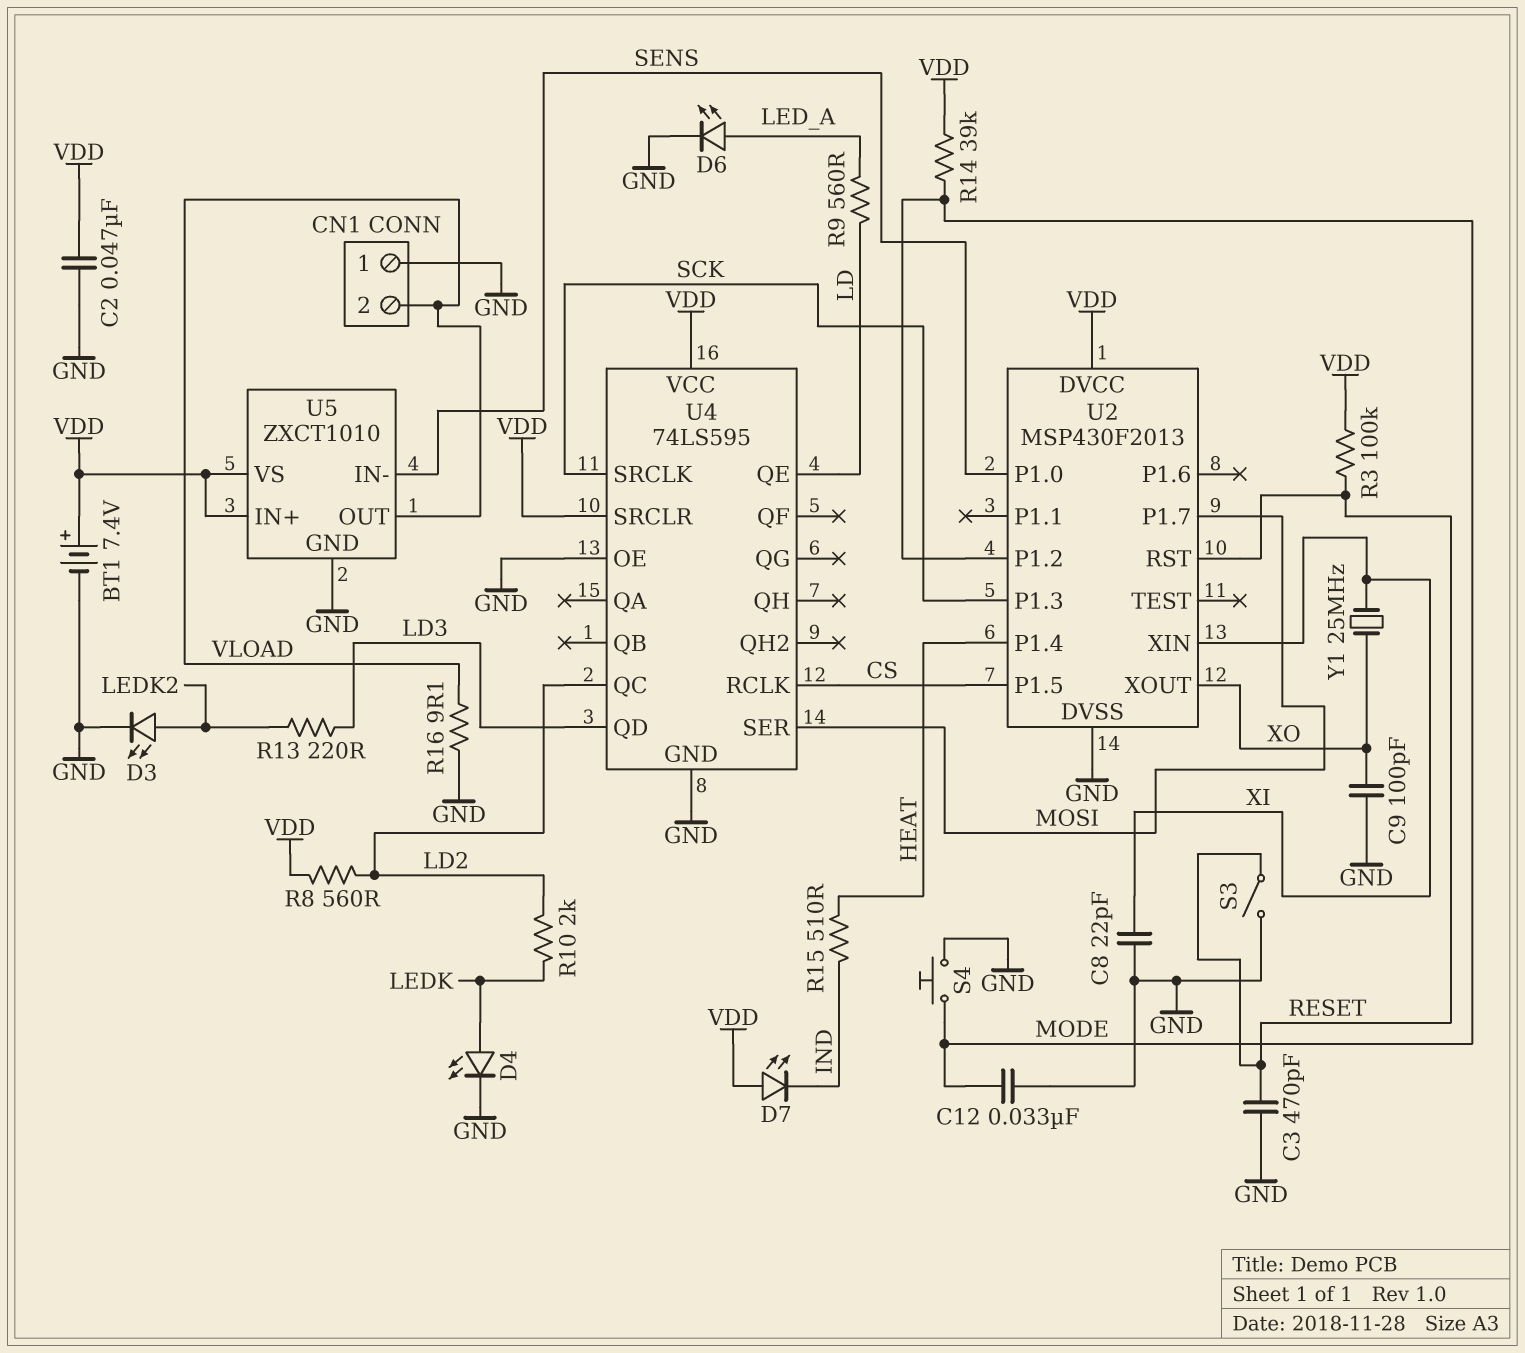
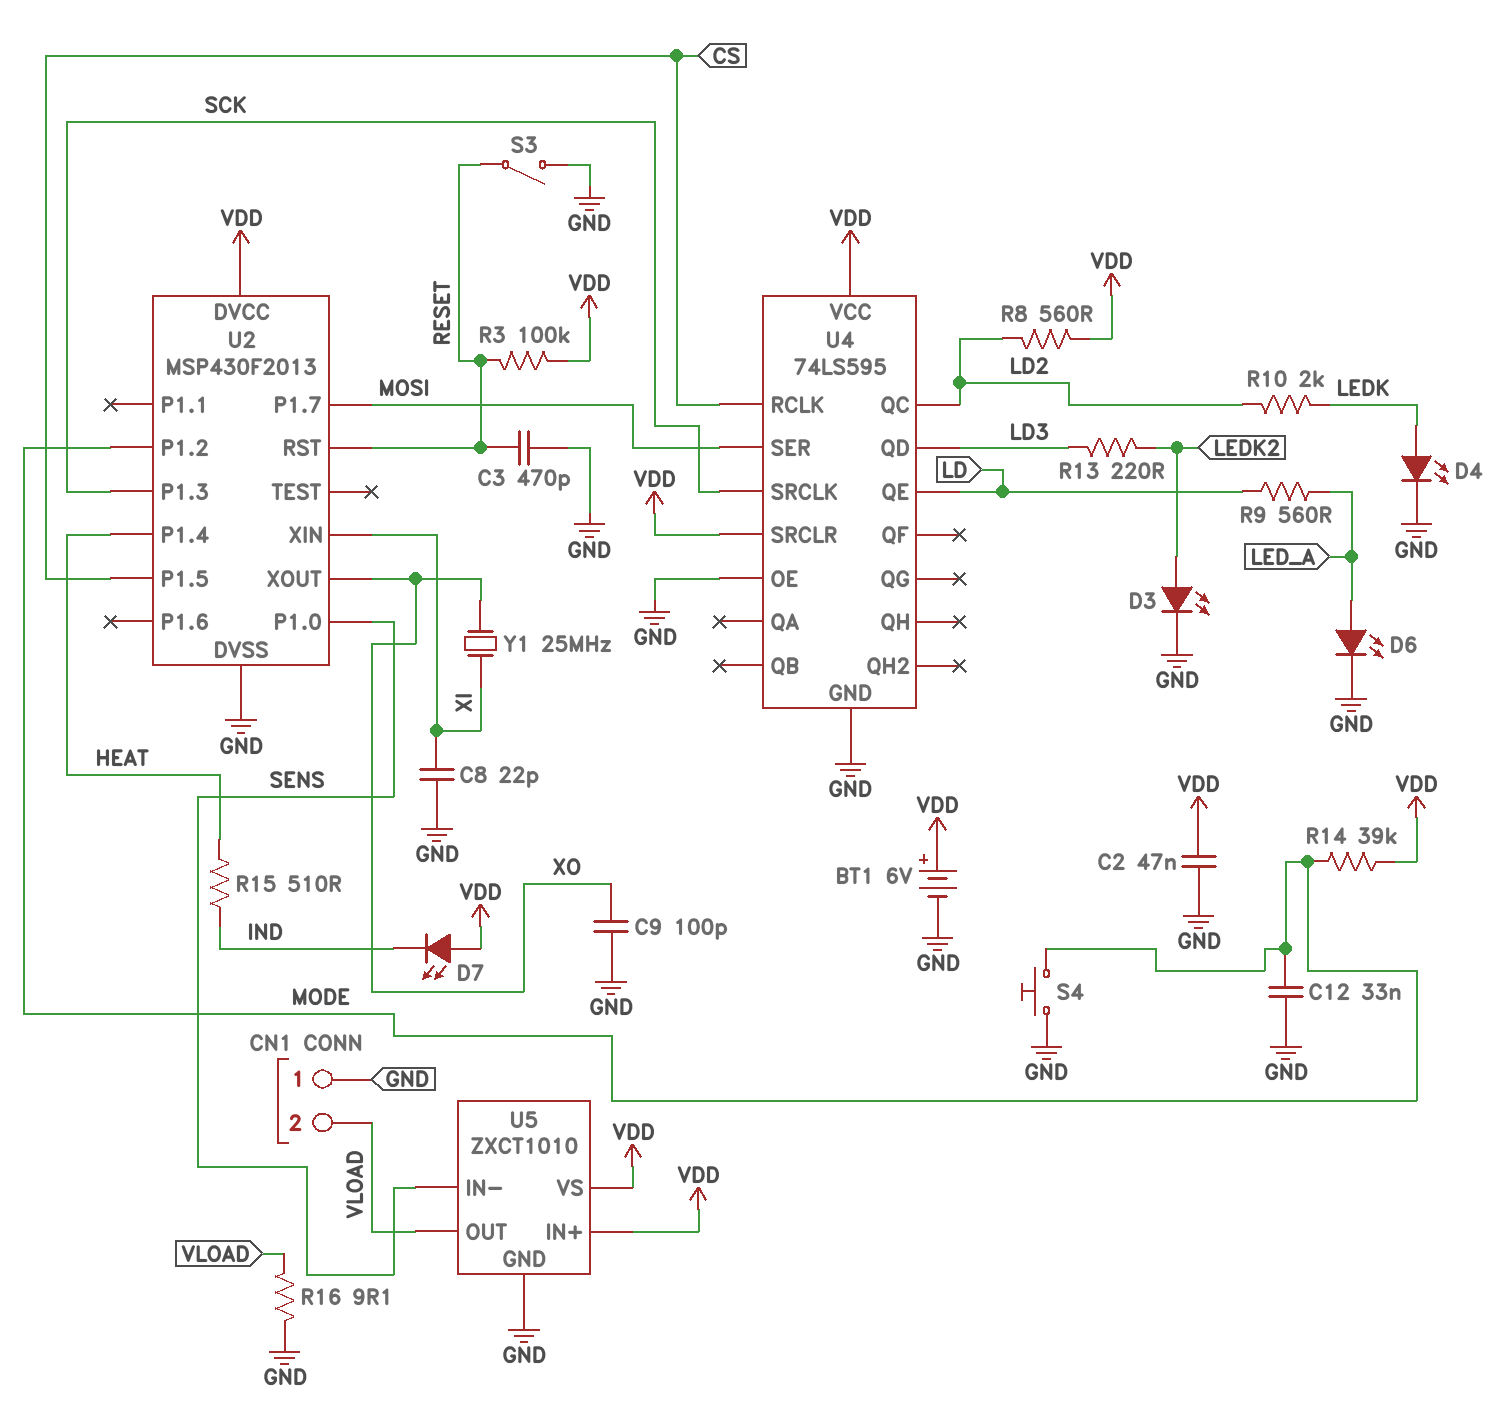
BT1: 7.4V (plus VDD, minus GND) -> 6V (plus VDD, minus GND)

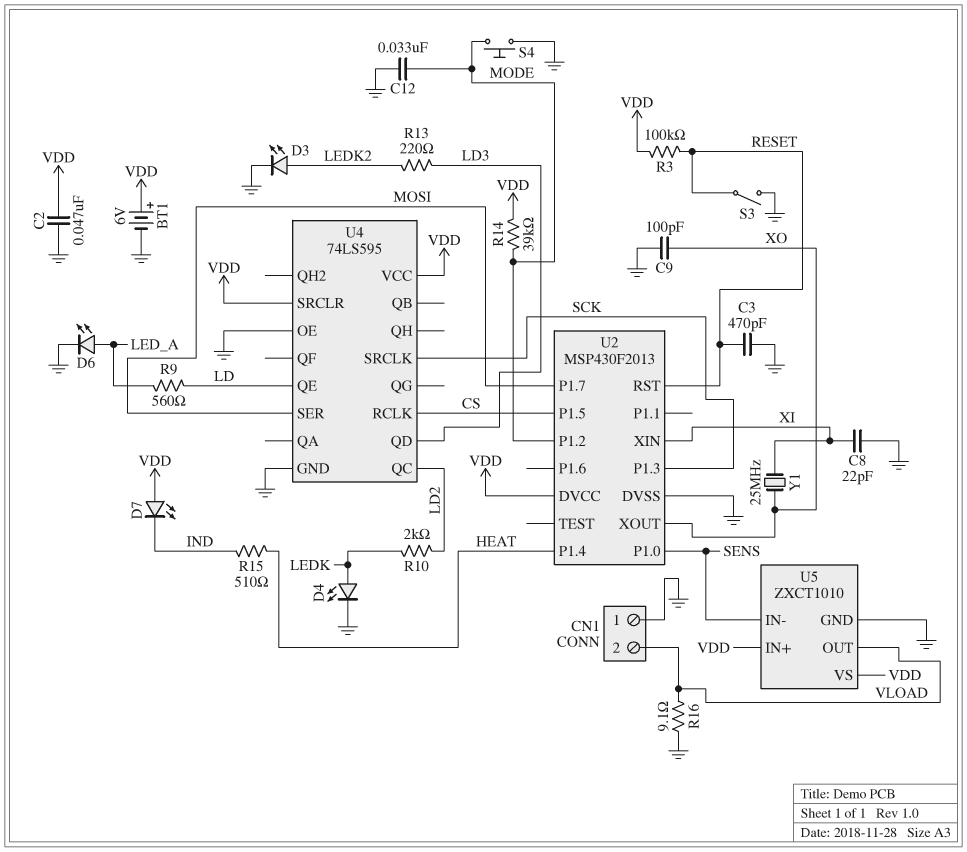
R8: 560 (LD2, VDD) -> none

